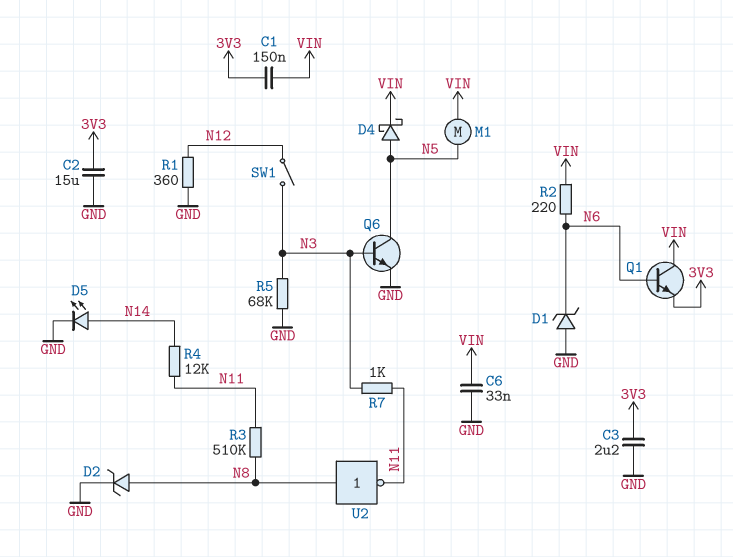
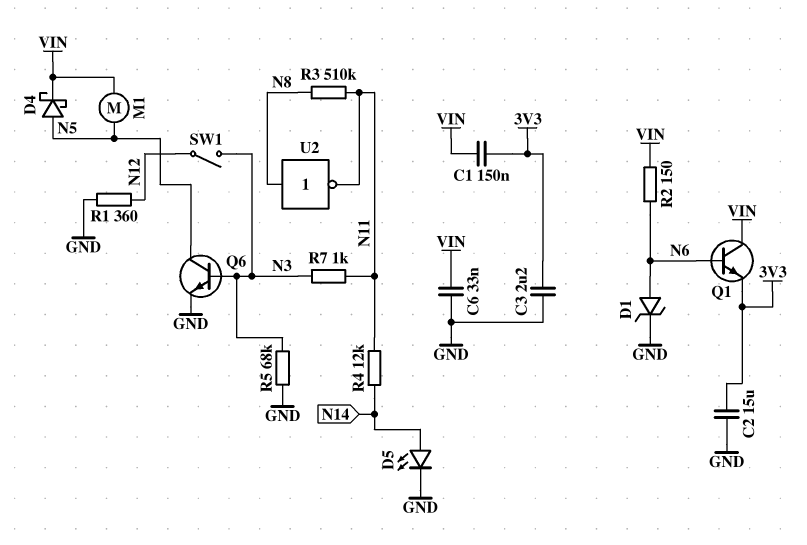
D1: zener (A GND, K N6) -> zener (A N6, K GND)
D2: zener (A N8, K GND) -> none
R2: 220 (N6, VIN) -> 150 (N6, VIN)

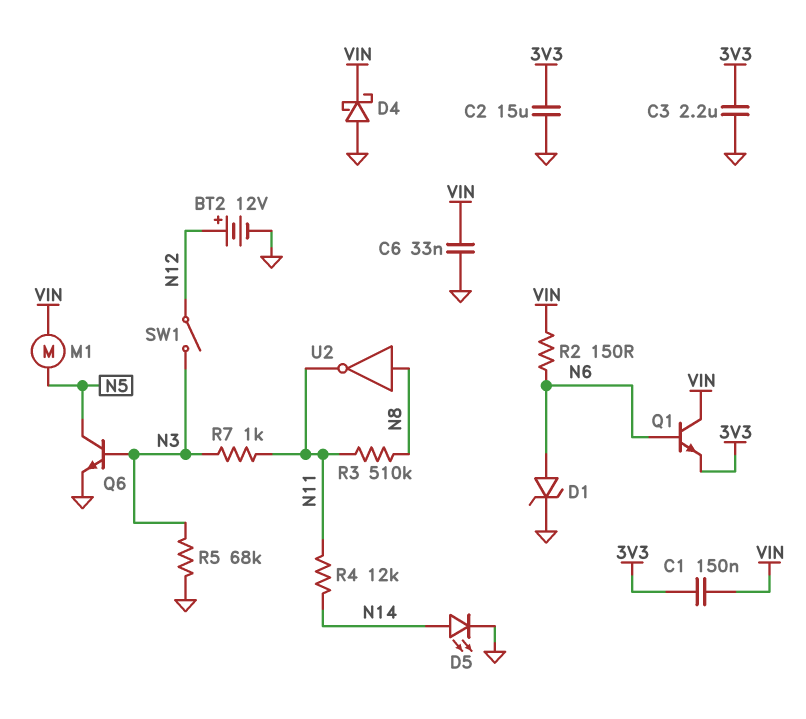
BT2: none -> 12V (plus N12, minus GND)
D4: schottky (A N5, K VIN) -> schottky (A GND, K VIN)
R1: 360 (GND, N12) -> none

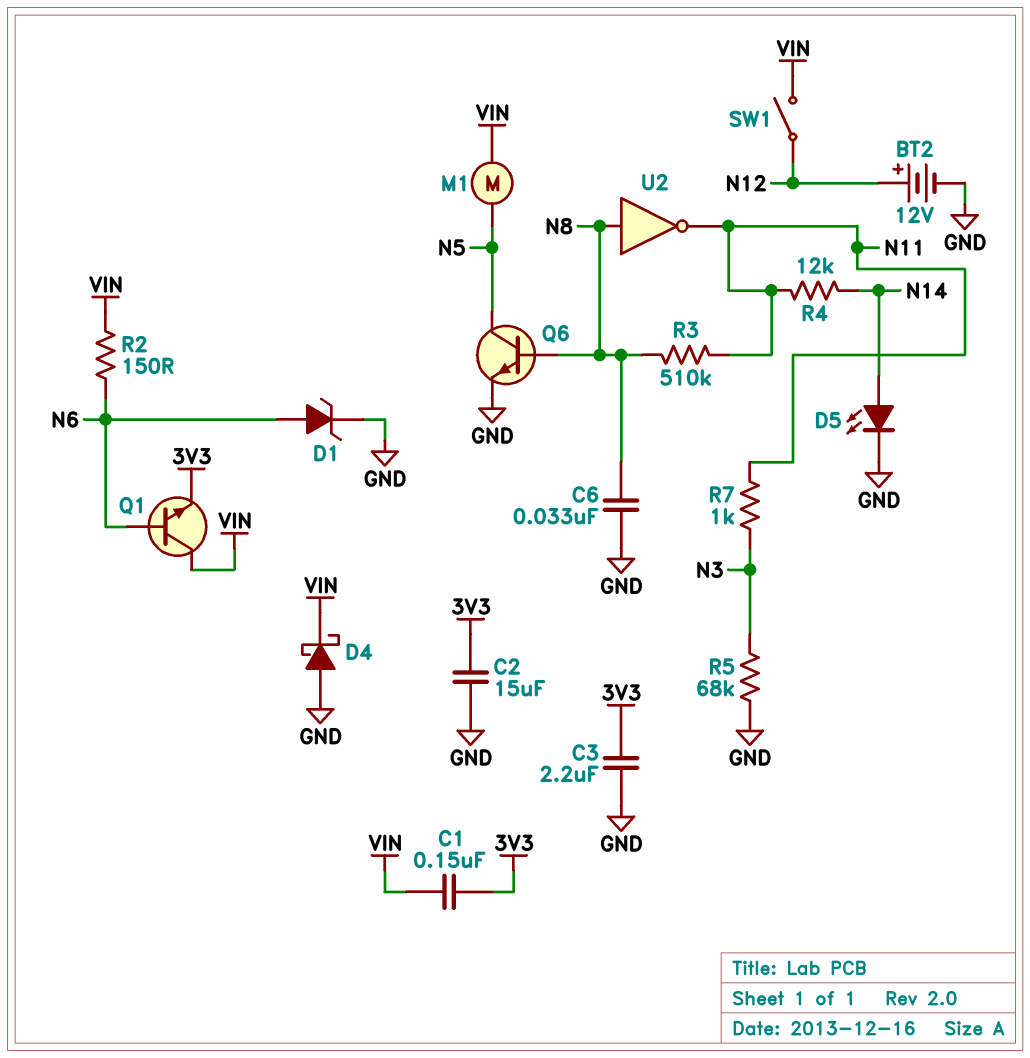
C6: 33nF (GND, VIN) -> 33nF (GND, N8)
Q6: NPN (B N3, C N5, E GND) -> NPN (B N8, C N5, E GND)
SW1: switch (N3, N12) -> switch (N12, VIN)

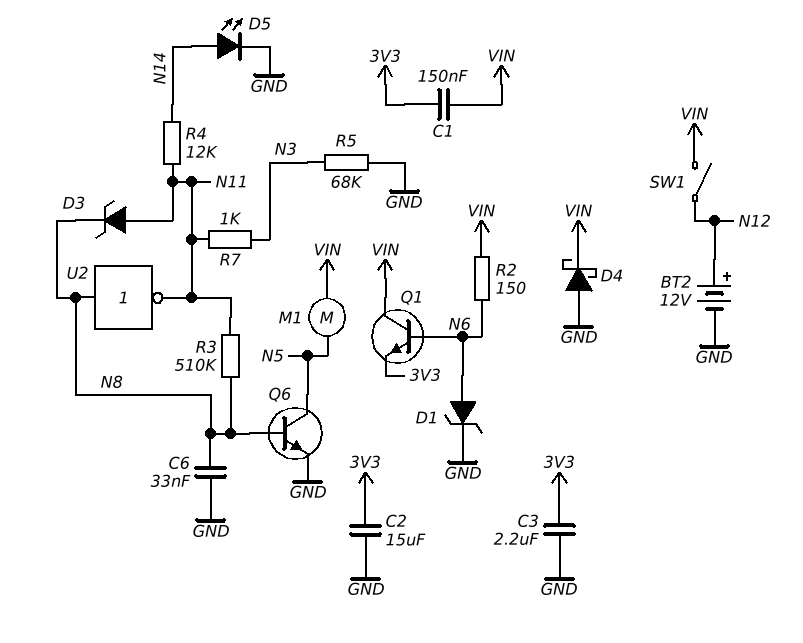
D3: none -> zener (A N11, K N8)

